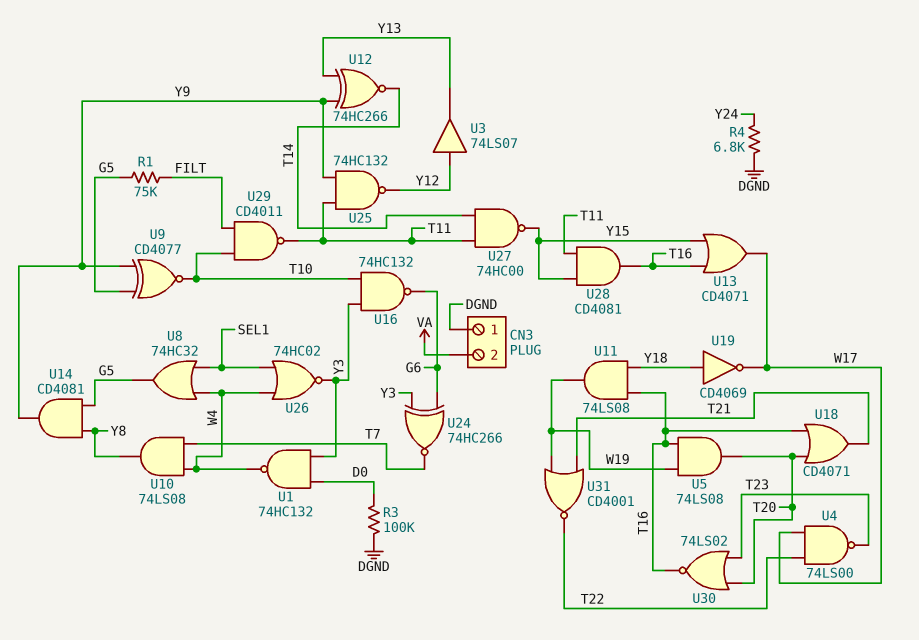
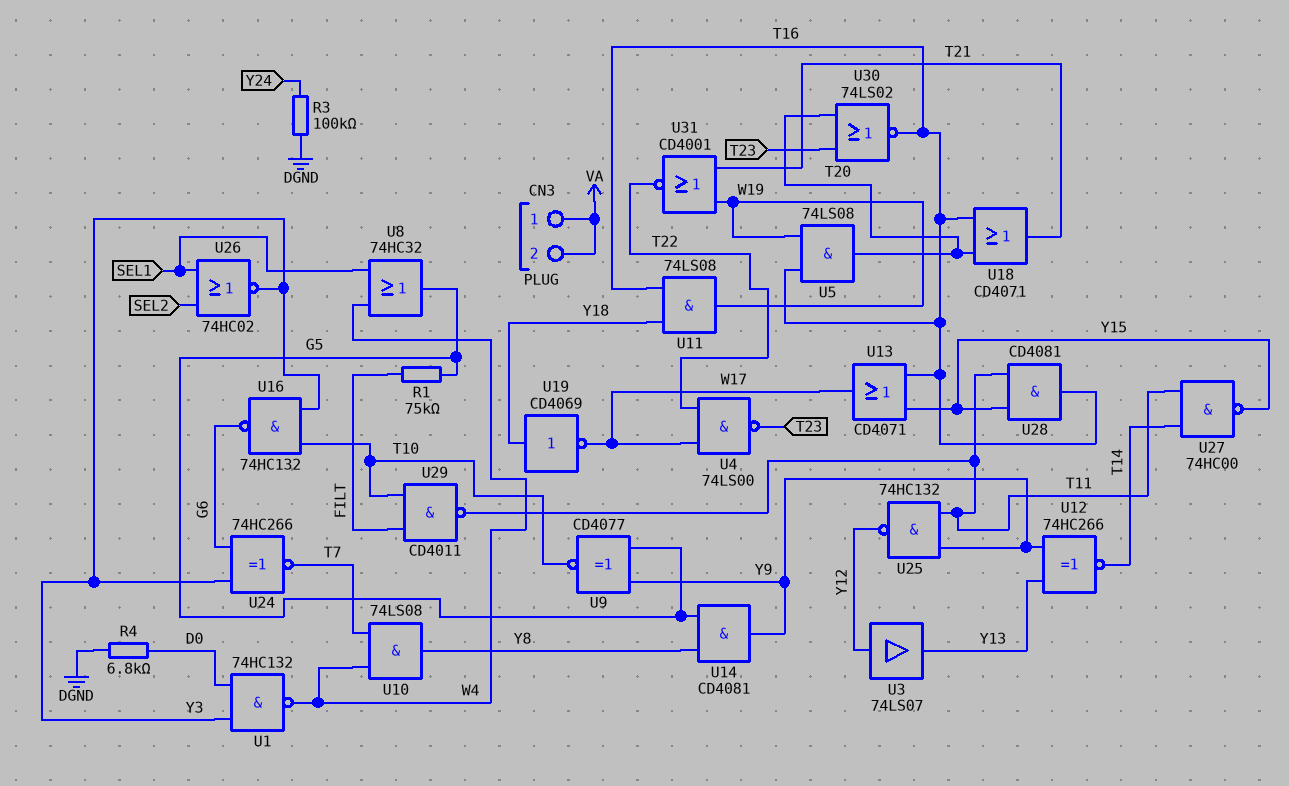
CN3 pin 1: DGND -> VA
R3: 100k (D0, DGND) -> 100k (DGND, Y24)
R4: 6.8k (DGND, Y24) -> 6.8k (D0, DGND)
U26: NOR 74HC02 (in SEL1, in W4, out Y3) -> NOR 74HC02 (in SEL1, in SEL2, out Y3)

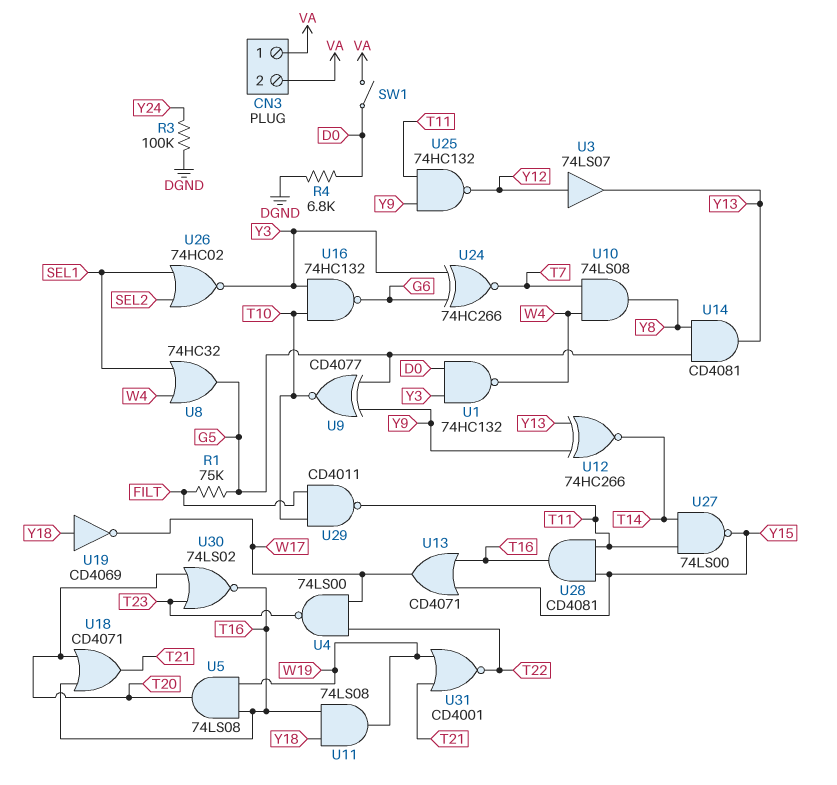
SW1: none -> switch (D0, VA)
U14: AND CD4081 (in G5, in Y8, out Y9) -> AND CD4081 (in G5, in Y8, out Y13)
U27: NAND 74HC00 (in T11, in T14, out Y15) -> NAND 74LS00 (in T11, in T14, out Y15)

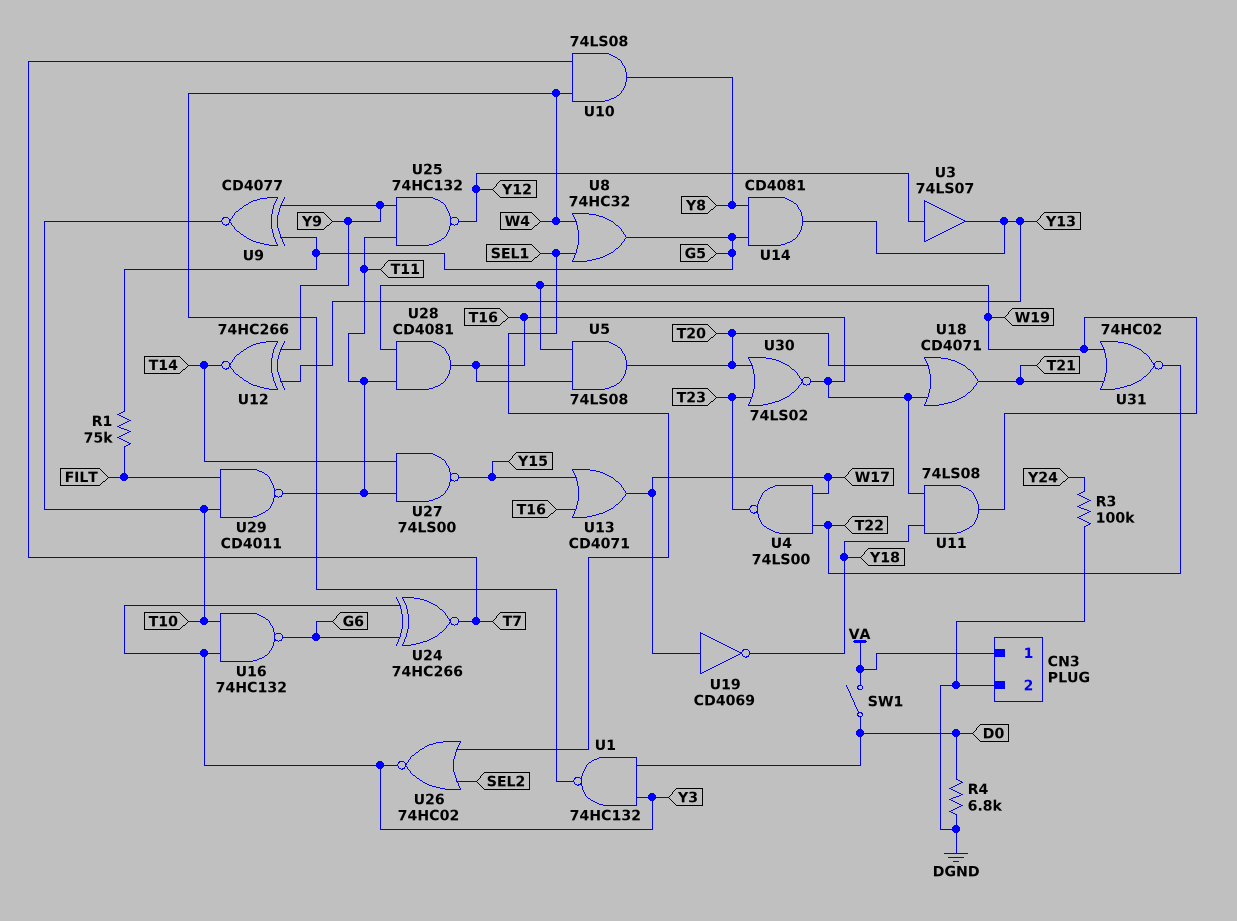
CN3 pin 2: VA -> DGND
U19: NOT CD4069 (in Y18, out W17) -> NOT CD4069 (in W17, out Y18)
U28: AND CD4081 (in T11, in Y15, out T16) -> AND CD4081 (in T11, in W19, out T16)
U31: NOR CD4001 (in T21, in W19, out T22) -> NOR 74HC02 (in T21, in W19, out T22)

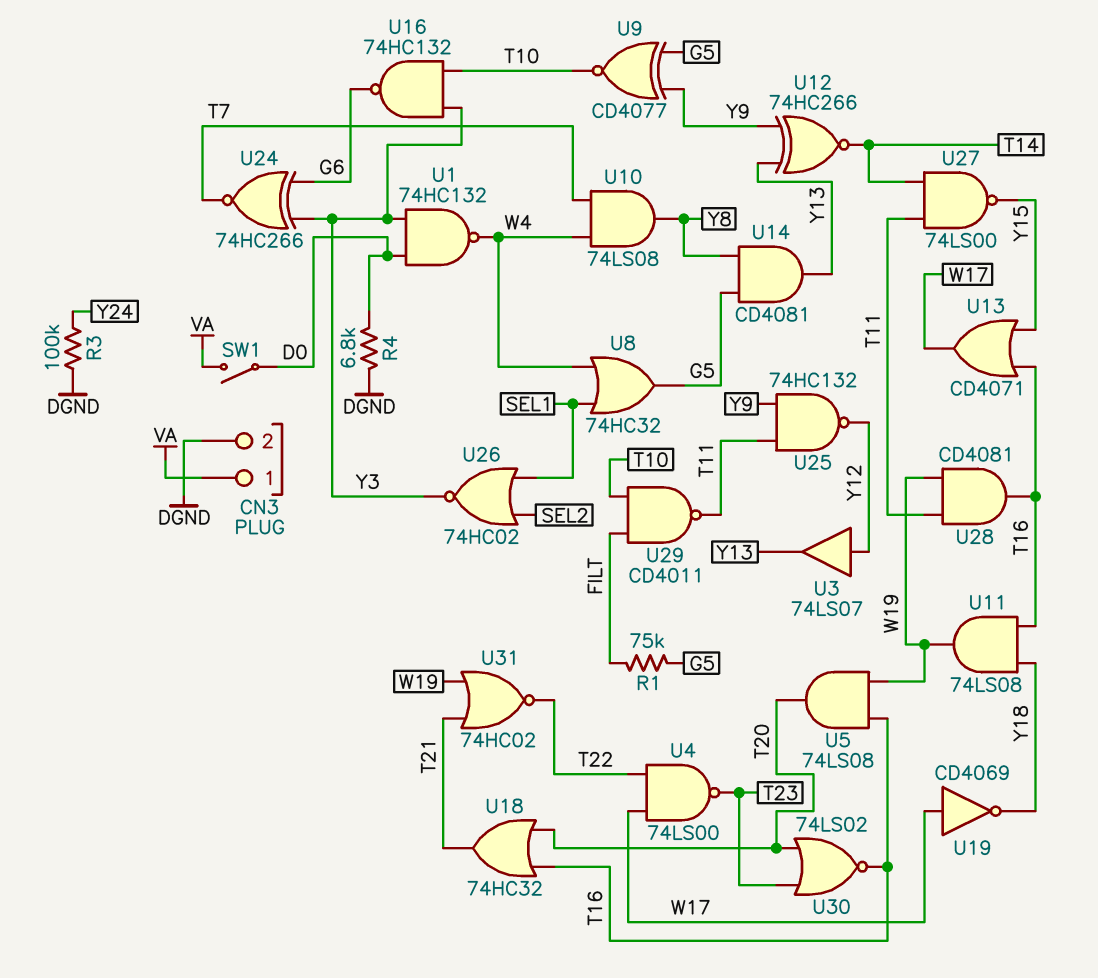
U18: OR CD4071 (in T16, in T20, out T21) -> OR 74HC32 (in T16, in T20, out T21)

